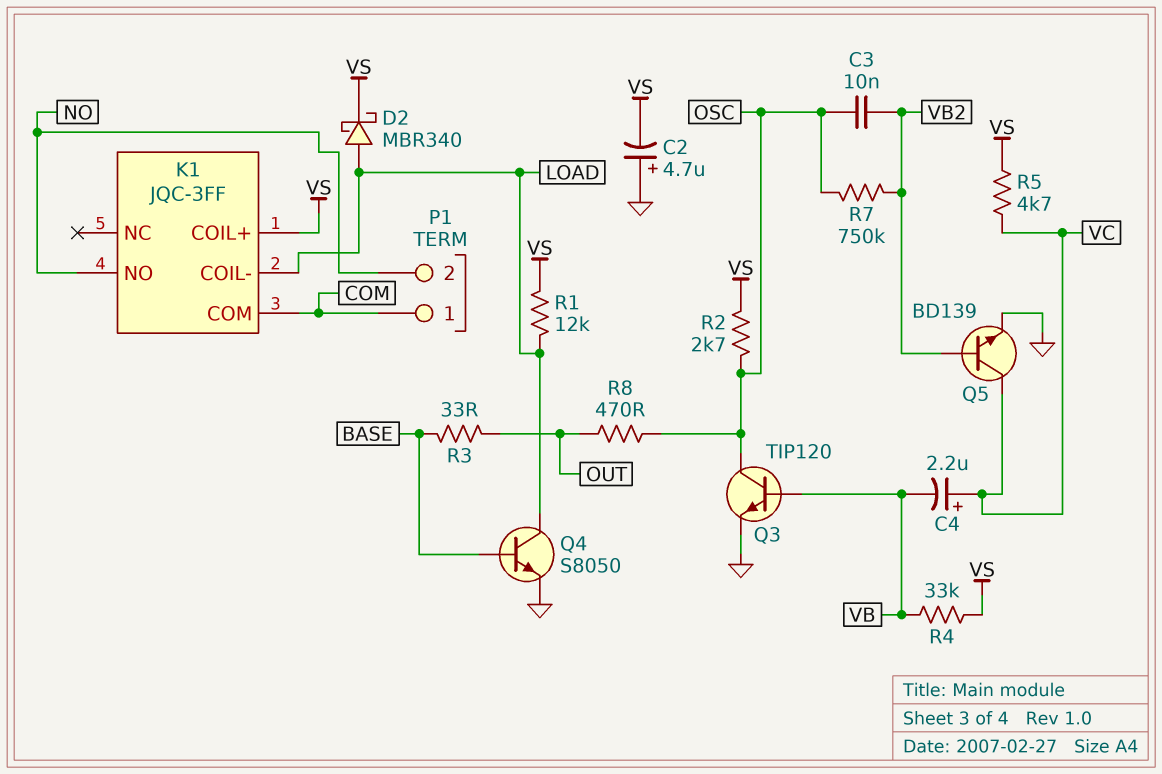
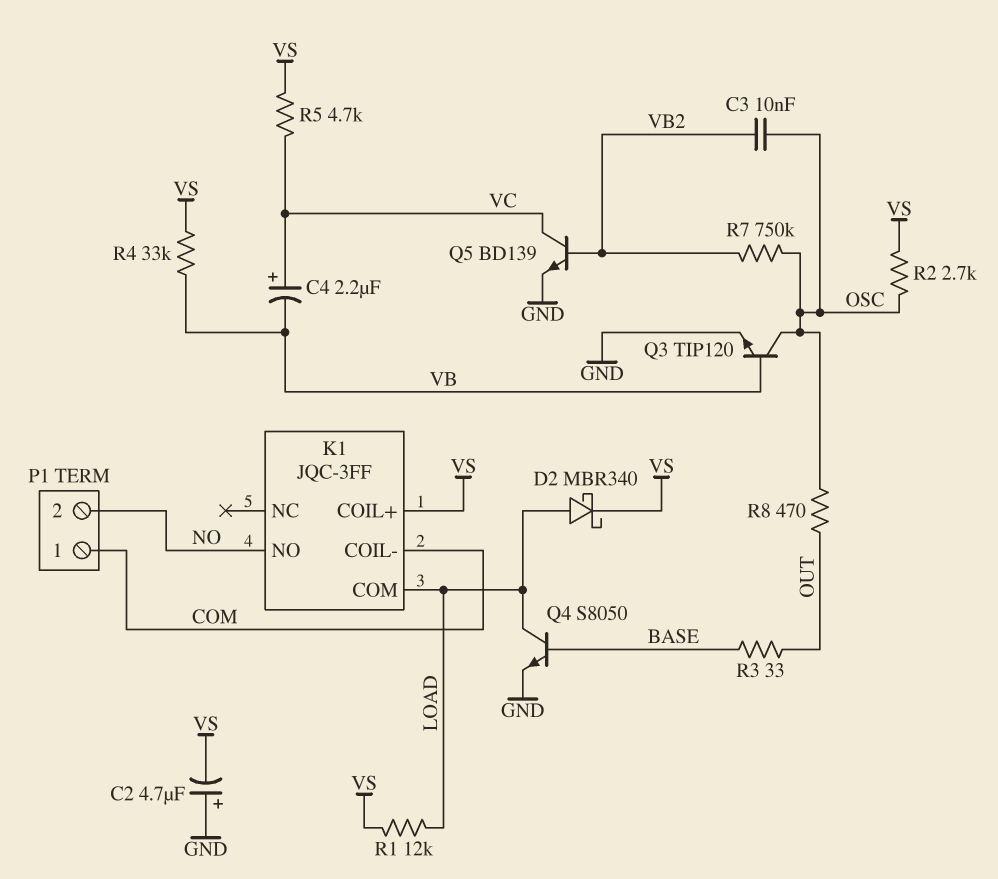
K1 pin COIL-: LOAD -> COM
K1 pin COM: COM -> LOAD

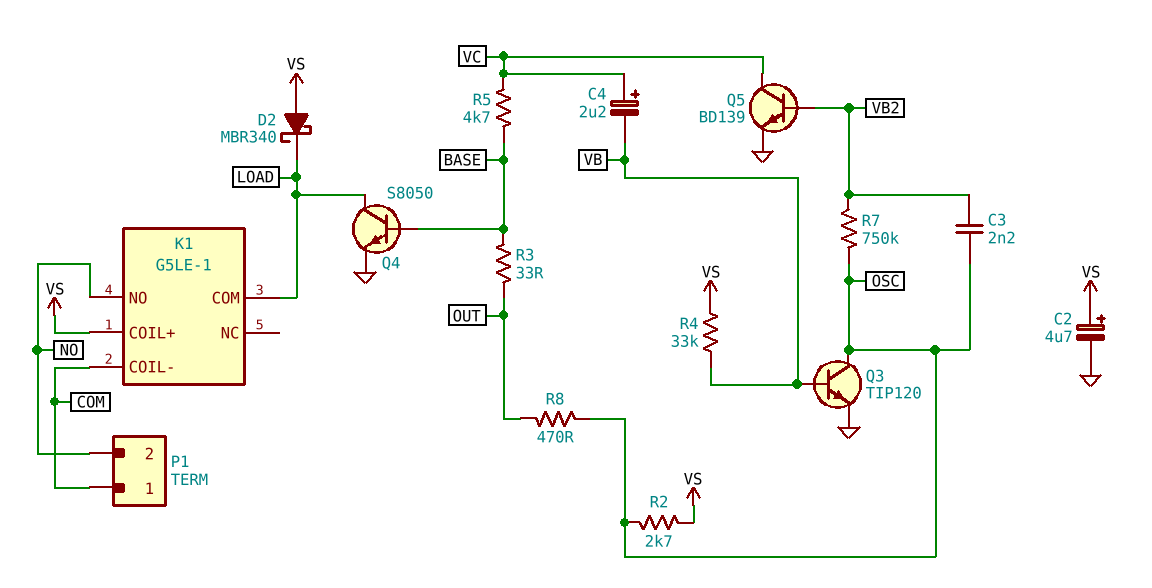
C2: 4.7uF (plus GND, minus VS) -> 4.7uF (plus VS, minus GND)
C3: 10nF (OSC, VB2) -> 2.2nF (OSC, VB2)
D2: schottky MBR340 (A LOAD, K VS) -> schottky MBR340 (A VS, K LOAD)
K1: JQC-3FF -> G5LE-1
R1: 12k (LOAD, VS) -> none
R5: 4.7k (VC, VS) -> 4.7k (BASE, VC)

